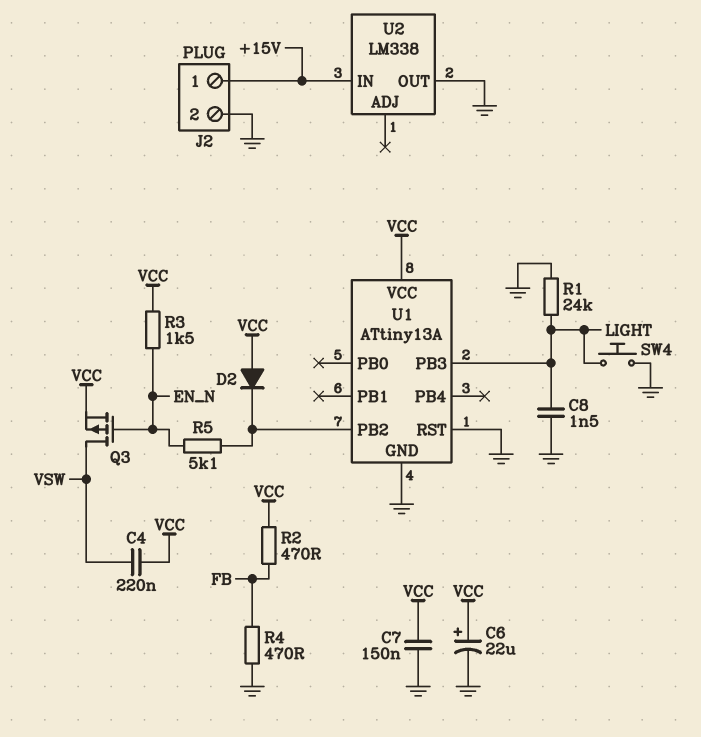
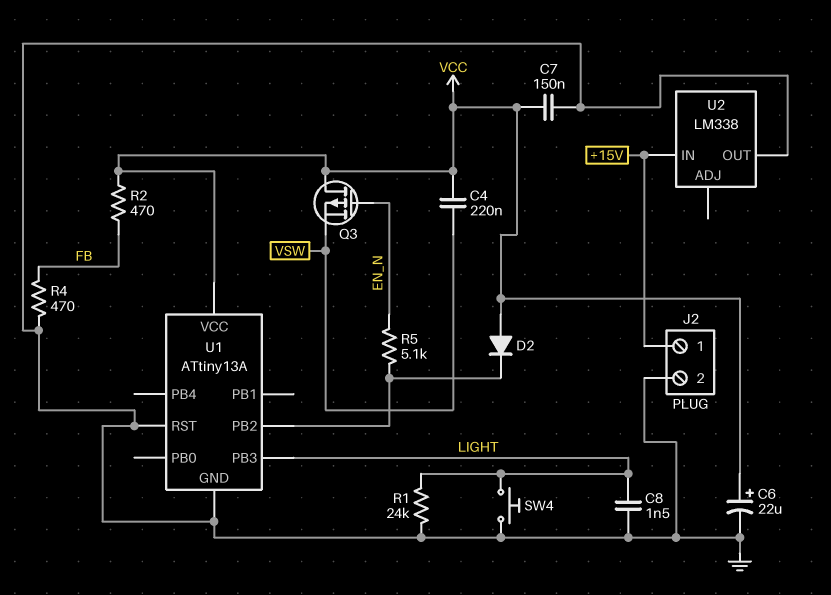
Q3: PMOS (G EN_N, D VSW, S VCC) -> PMOS (G EN_N, D VCC, S VSW)
R3: 1.5k (EN_N, VCC) -> none

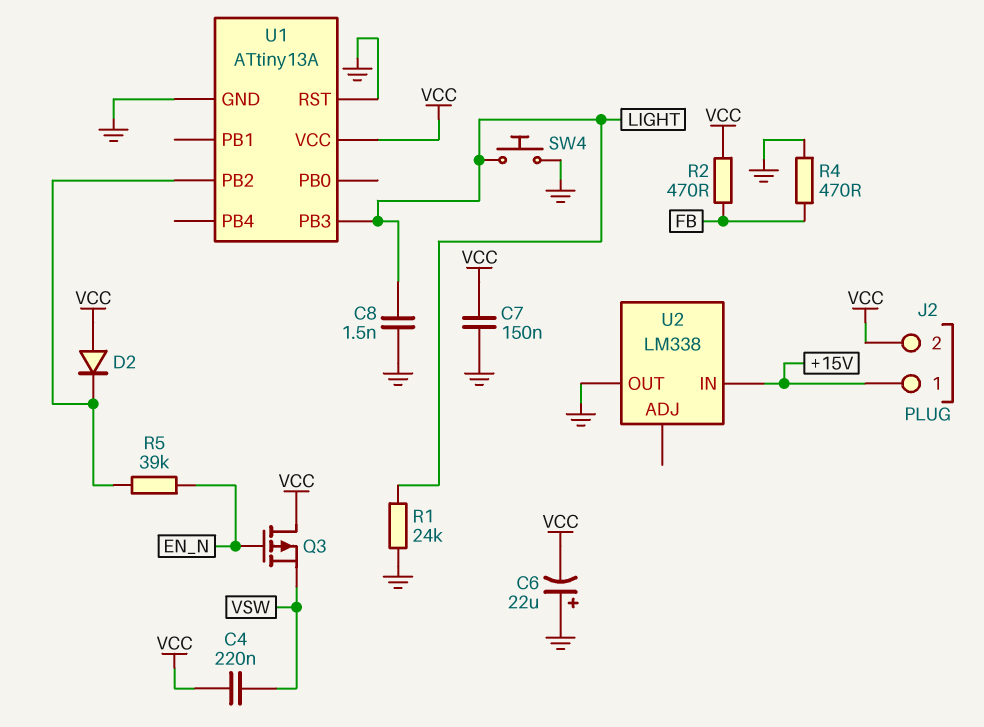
C6: 22uF (plus VCC, minus GND) -> 22uF (plus GND, minus VCC)
J2 pin 2: GND -> VCC
R5: 5.1k (EN_N, U1/PB2) -> 39k (EN_N, U1/PB2)

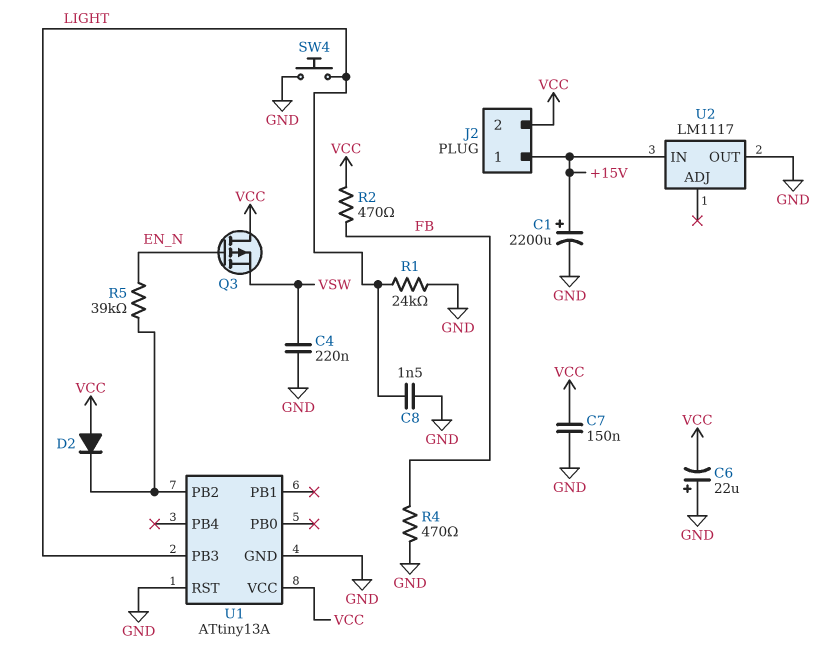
C1: none -> 2200uF (plus +15V, minus GND)
C4: 220nF (VCC, VSW) -> 220nF (GND, VSW)
U2: LM338 -> LM1117

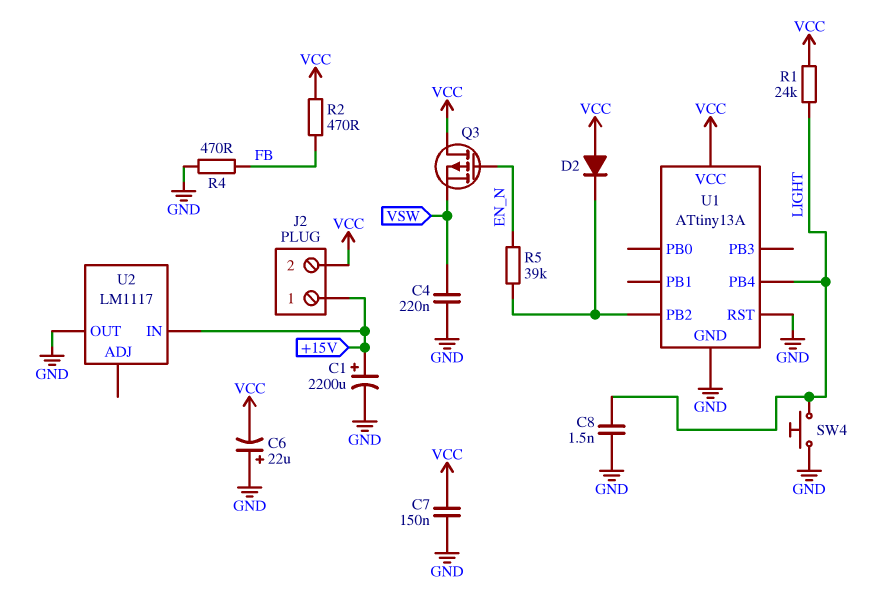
R1: 24k (GND, LIGHT) -> 24k (LIGHT, VCC)
U1 pin PB3: LIGHT -> none
U1 pin PB4: none -> LIGHT

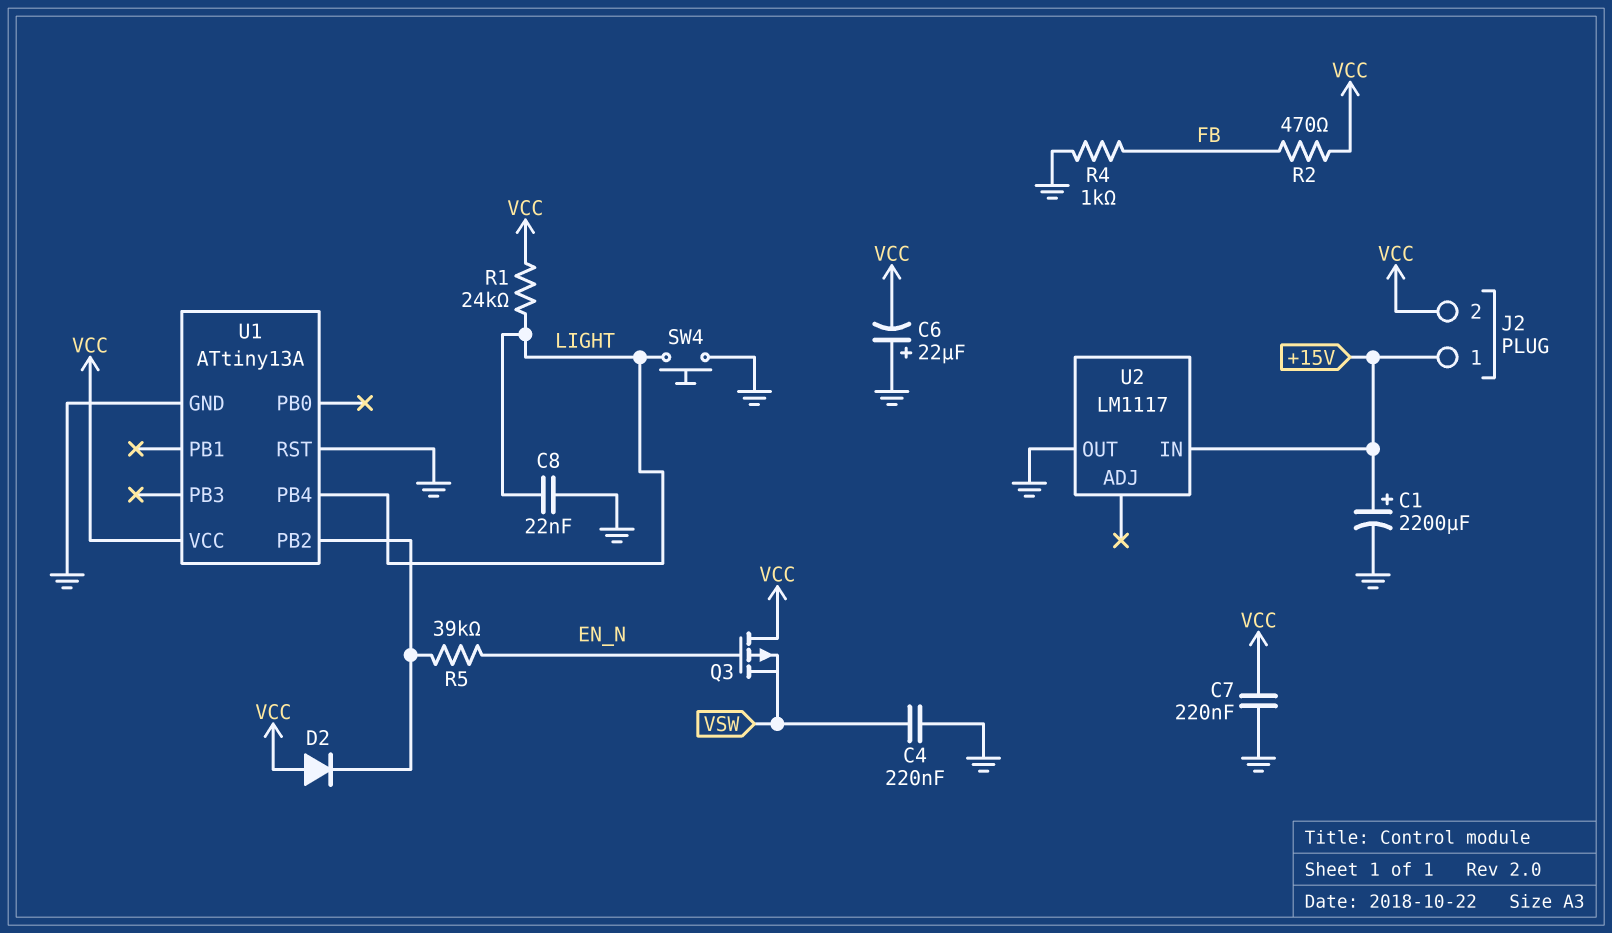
C7: 150nF (GND, VCC) -> 220nF (GND, VCC)
C8: 1.5nF (GND, LIGHT) -> 22nF (GND, LIGHT)
R4: 470 (FB, GND) -> 1k (FB, GND)

